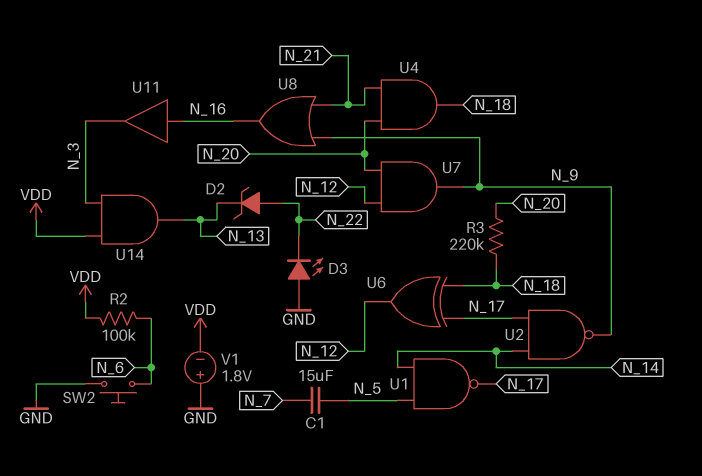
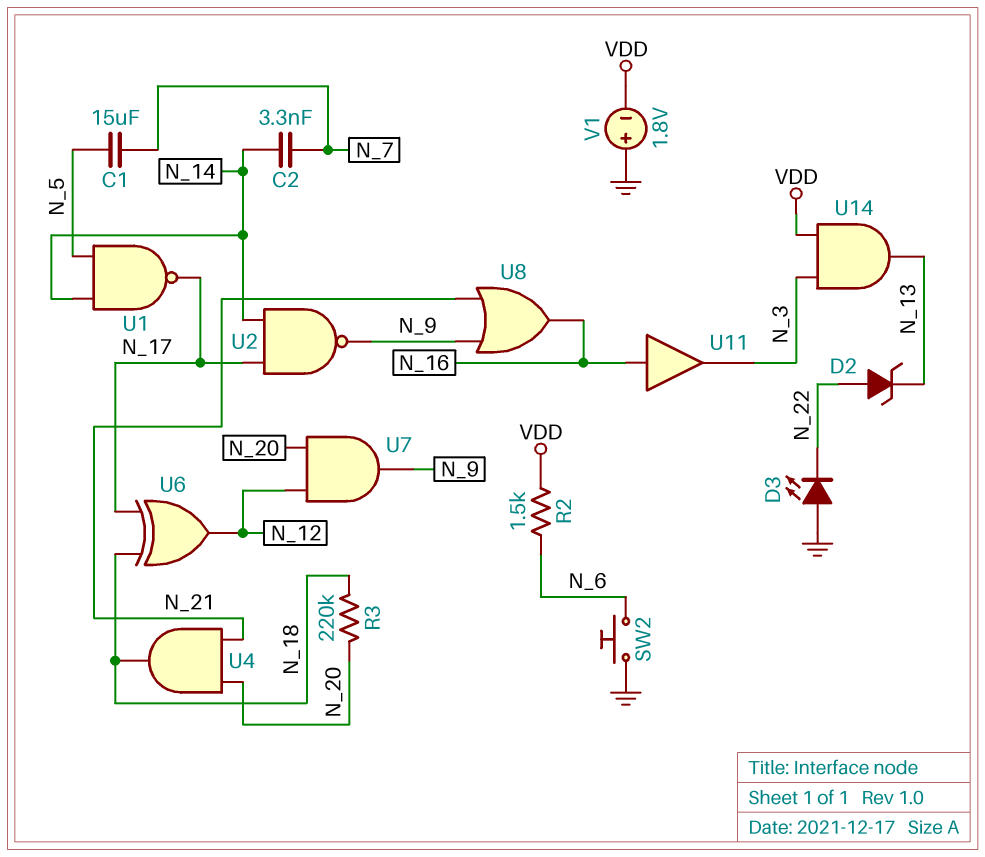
C2: none -> 3.3nF (N_7, N_14)
R2: 100k (N_6, VDD) -> 1.5k (N_6, VDD)

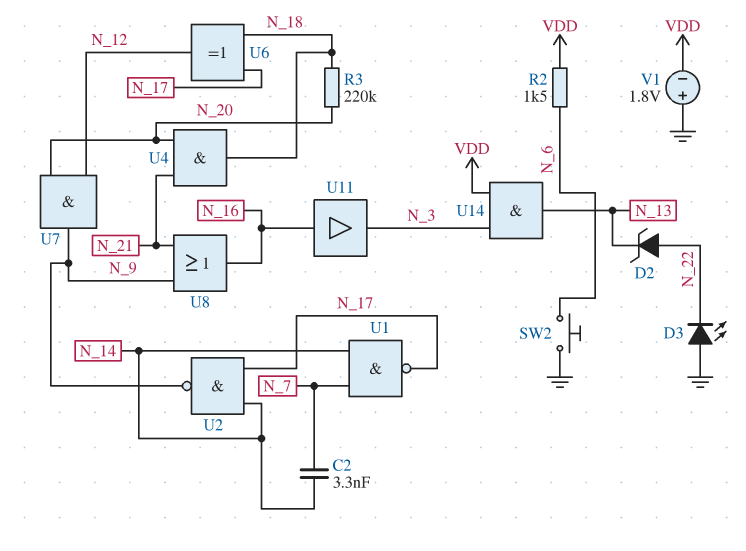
C1: 15uF (N_5, N_7) -> none
U1: NAND (in N_5, in N_14, out N_17) -> NAND (in N_7, in N_14, out N_17)

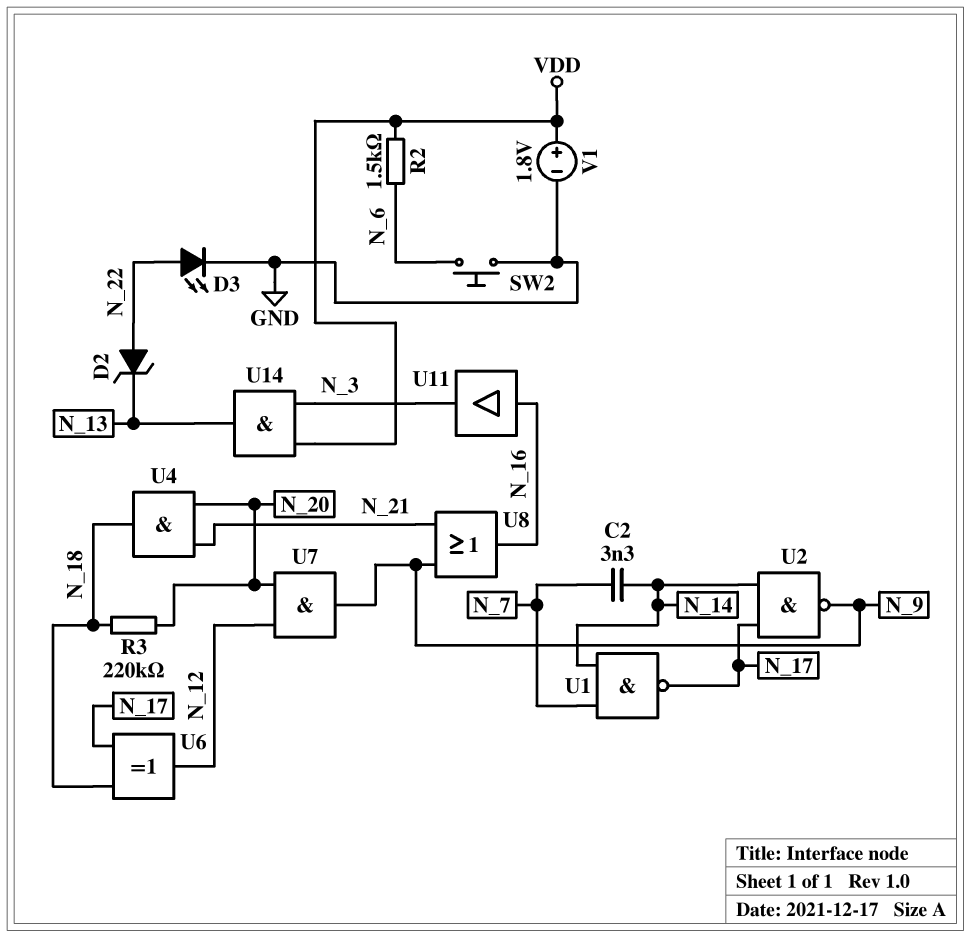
D3: LED (A GND, K N_22) -> LED (A N_22, K GND)
V1: 1.8V (plus GND, minus VDD) -> 1.8V (plus VDD, minus GND)

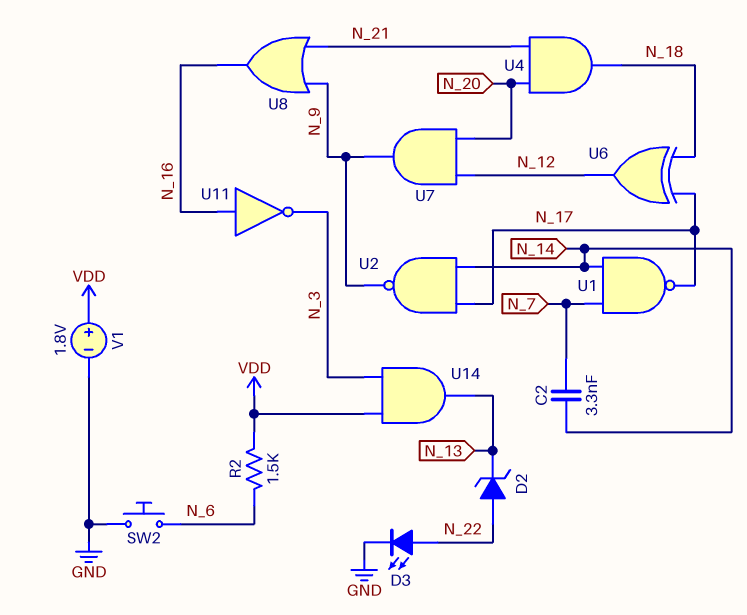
R3: 220k (N_18, N_20) -> none
U11: buffer (in N_16, out N_3) -> NOT (in N_16, out N_3)

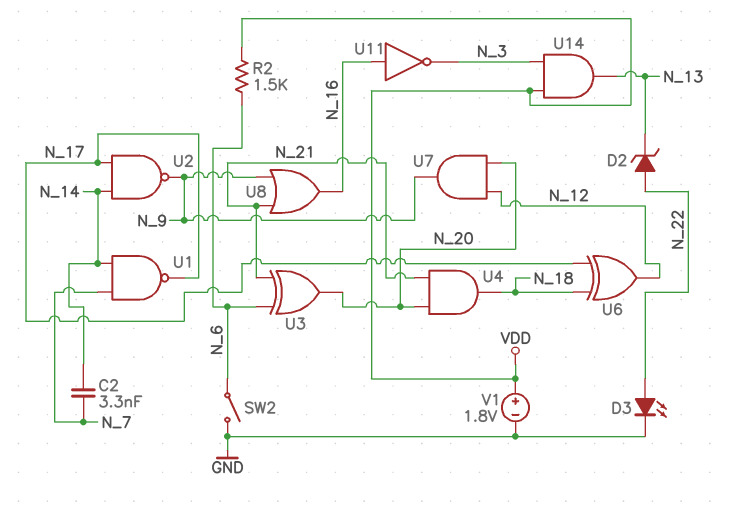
SW2: button (GND, N_6) -> switch (GND, N_6)
U3: none -> XOR (in N_6, in N_21, out N_20)

